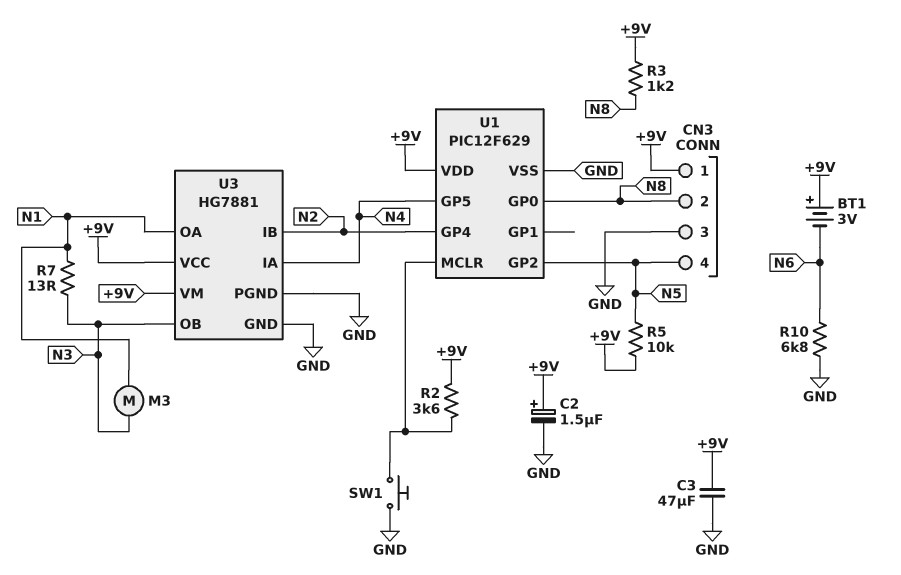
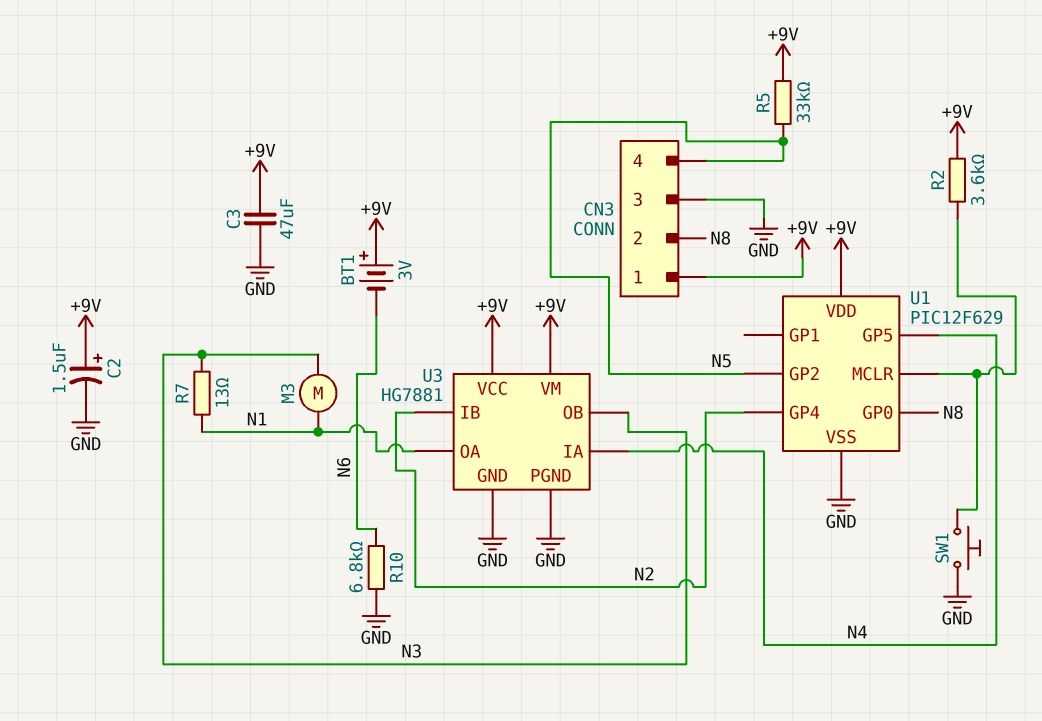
R3: 1.2k (+9V, N8) -> none
R5: 10k (+9V, N5) -> 33k (+9V, N5)

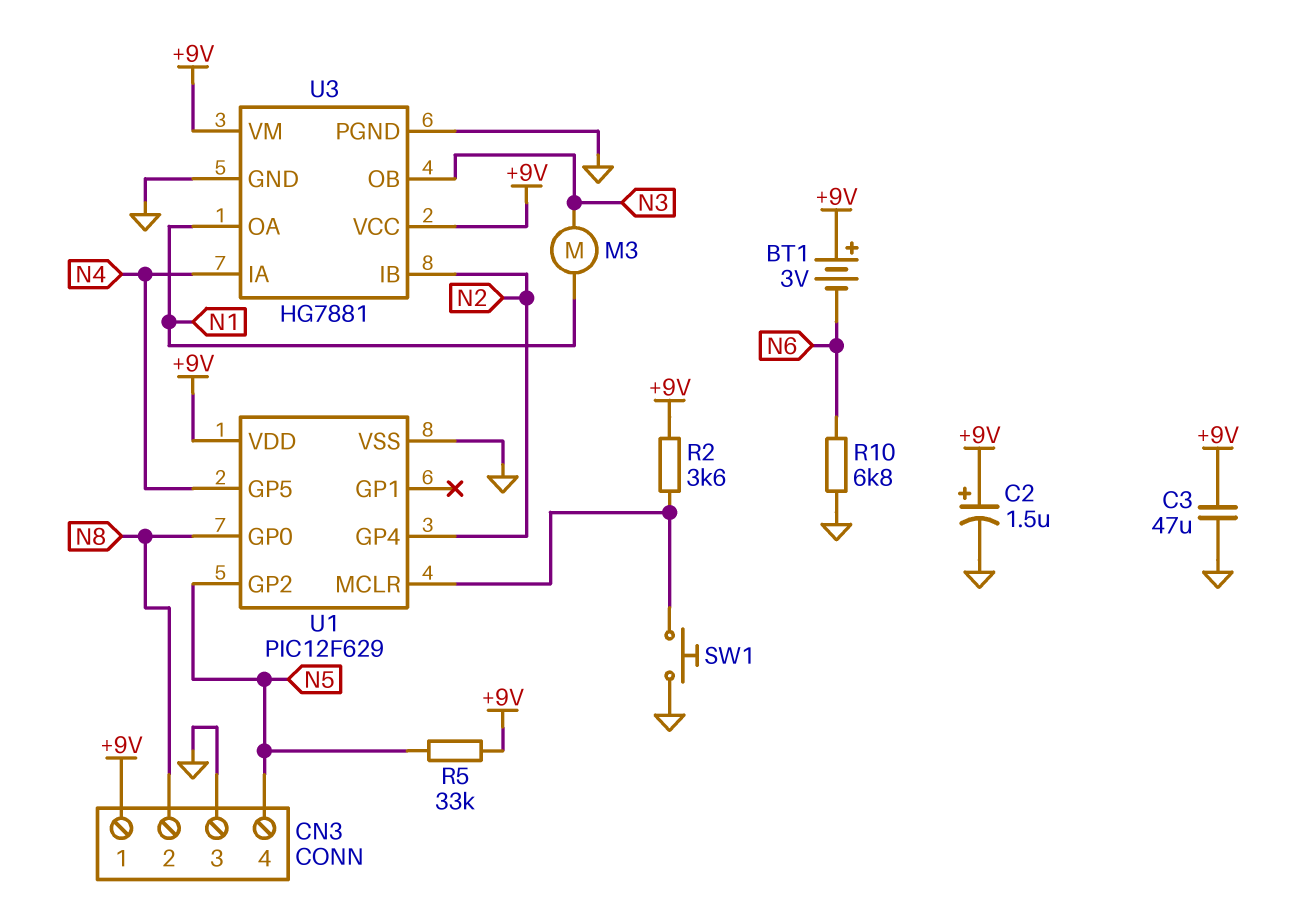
R7: 13 (N1, N3) -> none

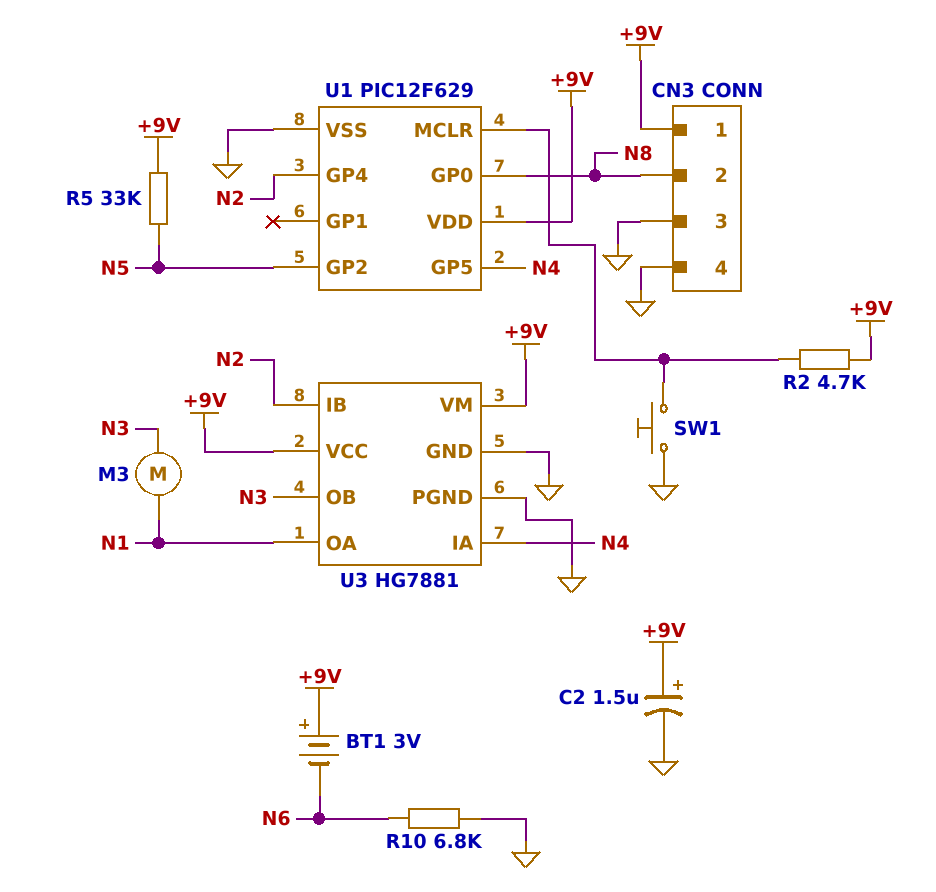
C3: 47uF (+9V, GND) -> none
CN3 pin 4: N5 -> GND
R2: 3.6k (+9V, U1/MCLR) -> 4.7k (+9V, U1/MCLR)

